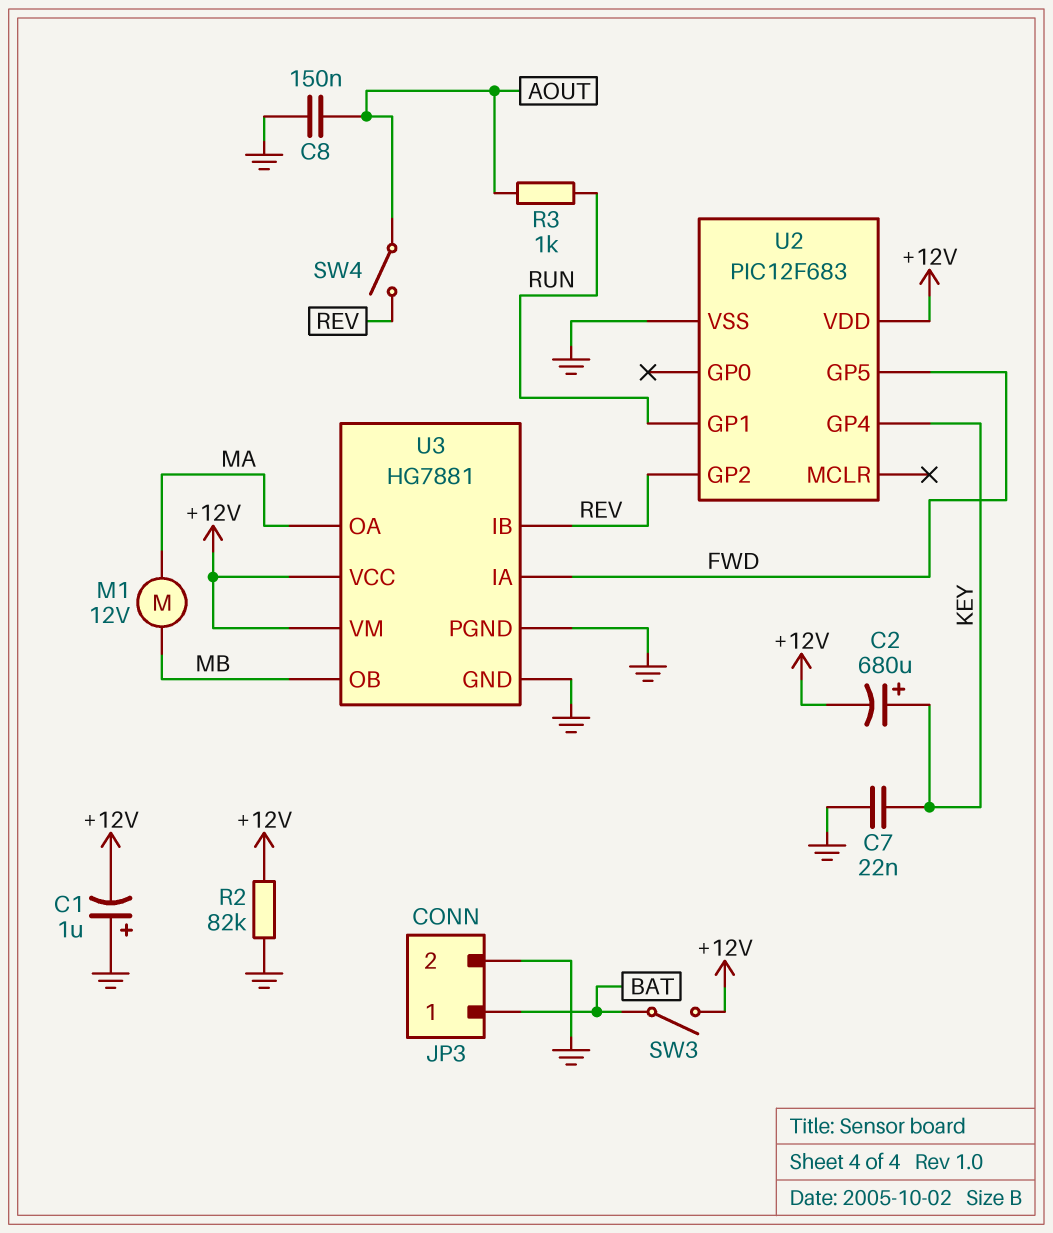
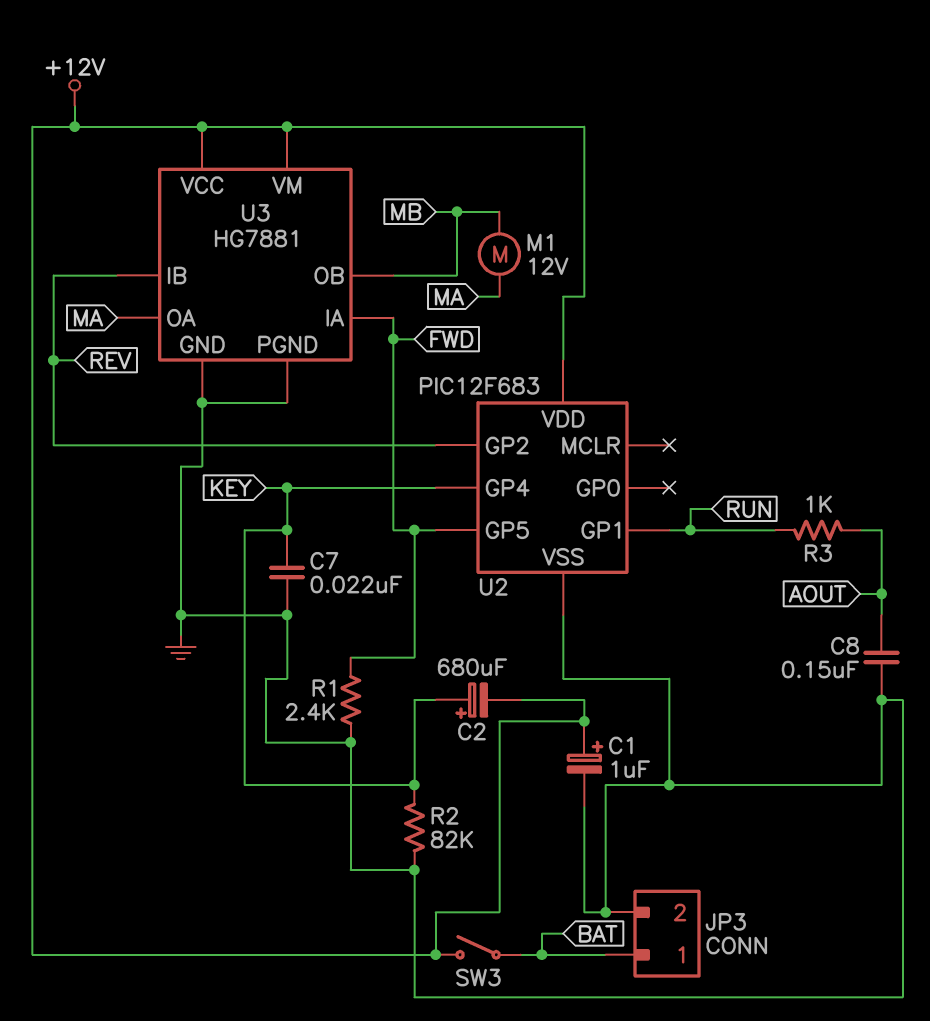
C1: 1uF (plus GND, minus +12V) -> 1uF (plus +12V, minus GND)
R1: none -> 2.4k (FWD, GND)
R2: 82k (+12V, GND) -> 82k (GND, KEY)
SW4: switch (AOUT, REV) -> none

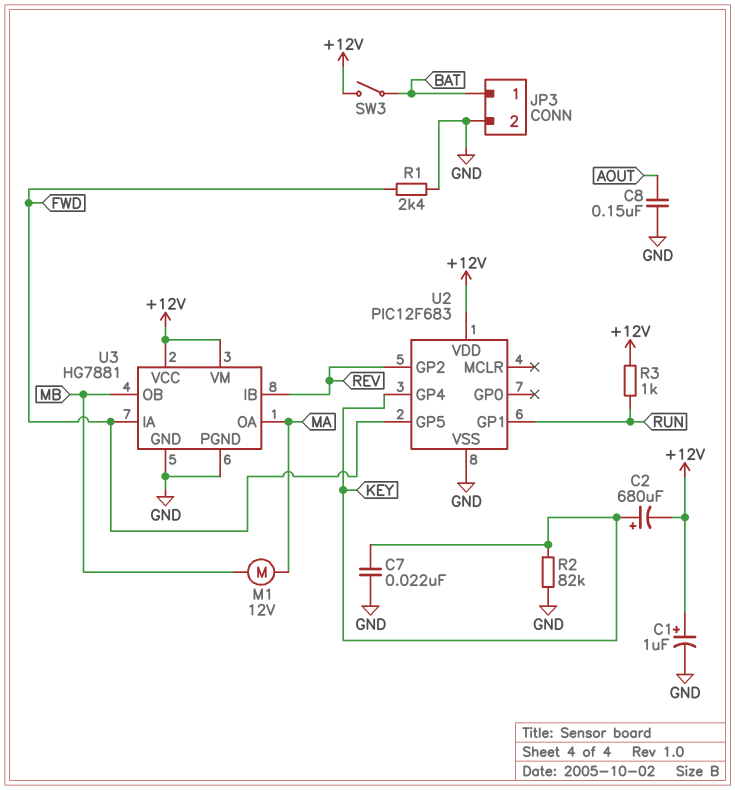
R3: 1k (AOUT, RUN) -> 1k (+12V, RUN)

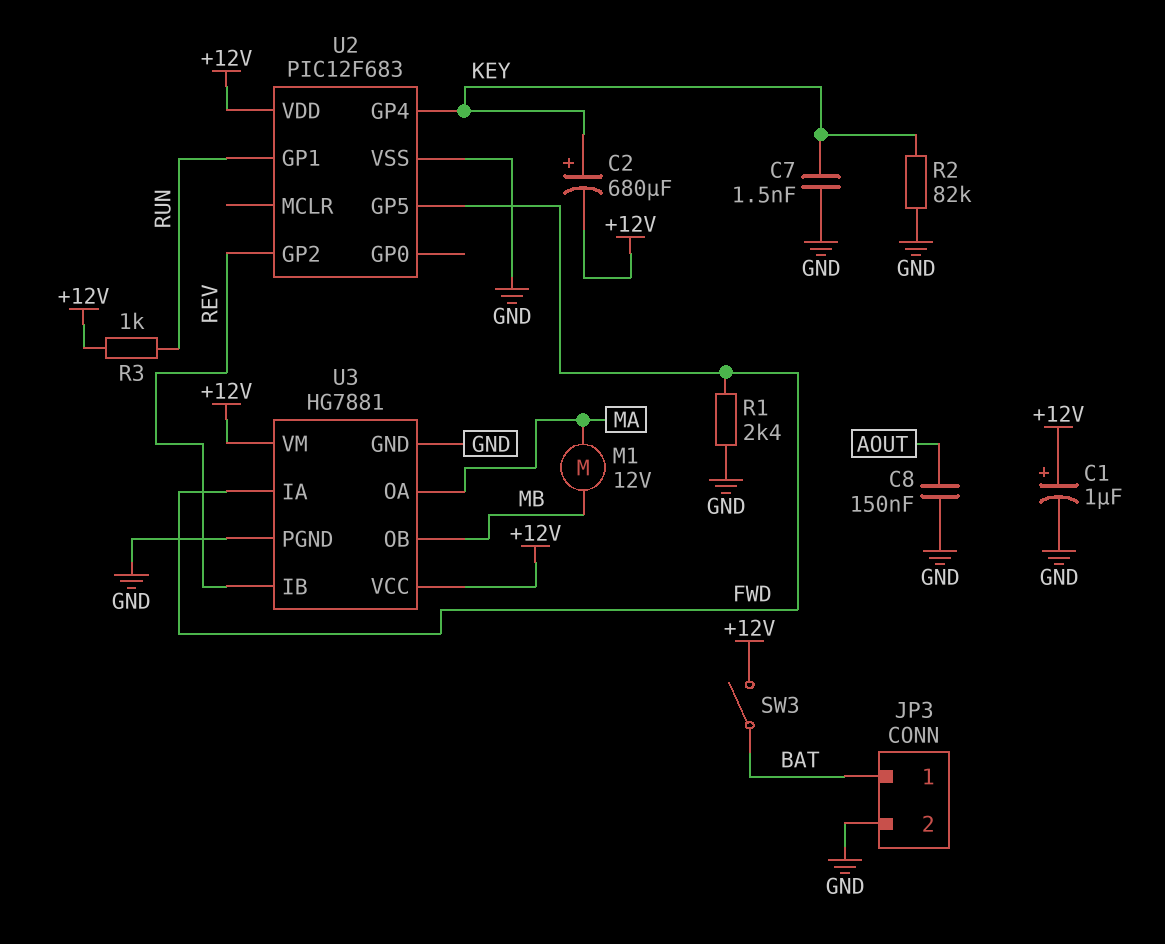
C7: 22nF (GND, KEY) -> 1.5nF (GND, KEY)

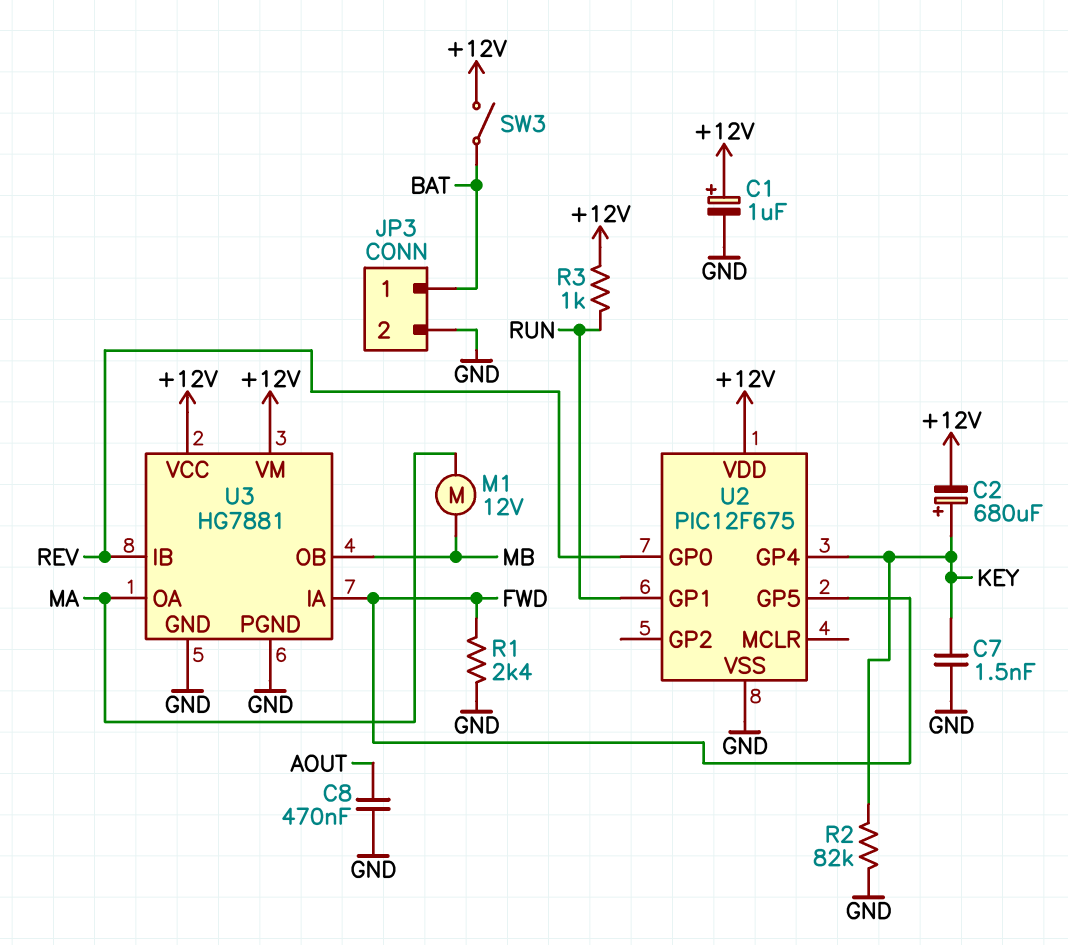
C8: 150nF (AOUT, GND) -> 470nF (AOUT, GND)
U2: PIC12F683 -> PIC12F675
U2 pin GP0: none -> REV
U2 pin GP2: REV -> none

